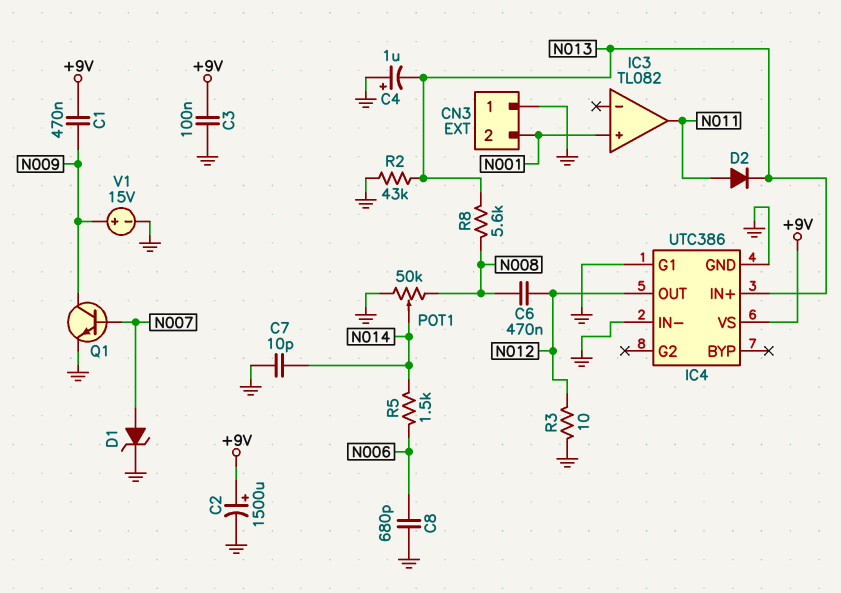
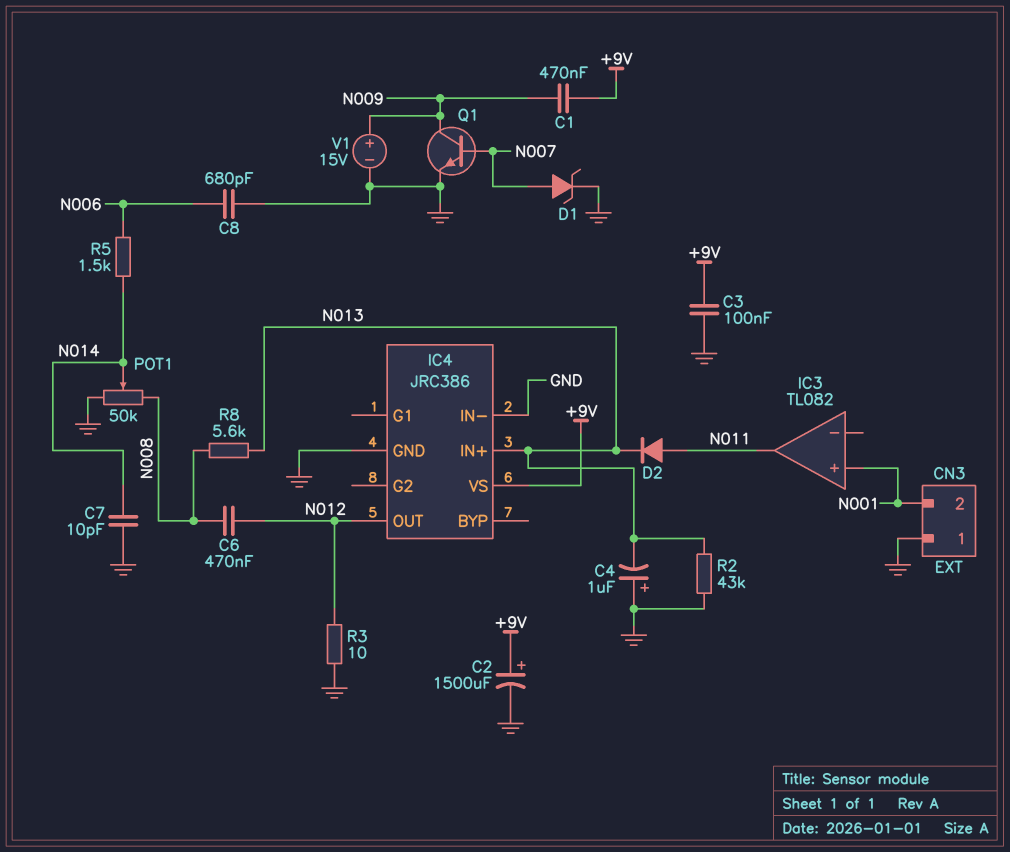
IC4: UTC386 -> JRC386
IC4 pin G1: GND -> none

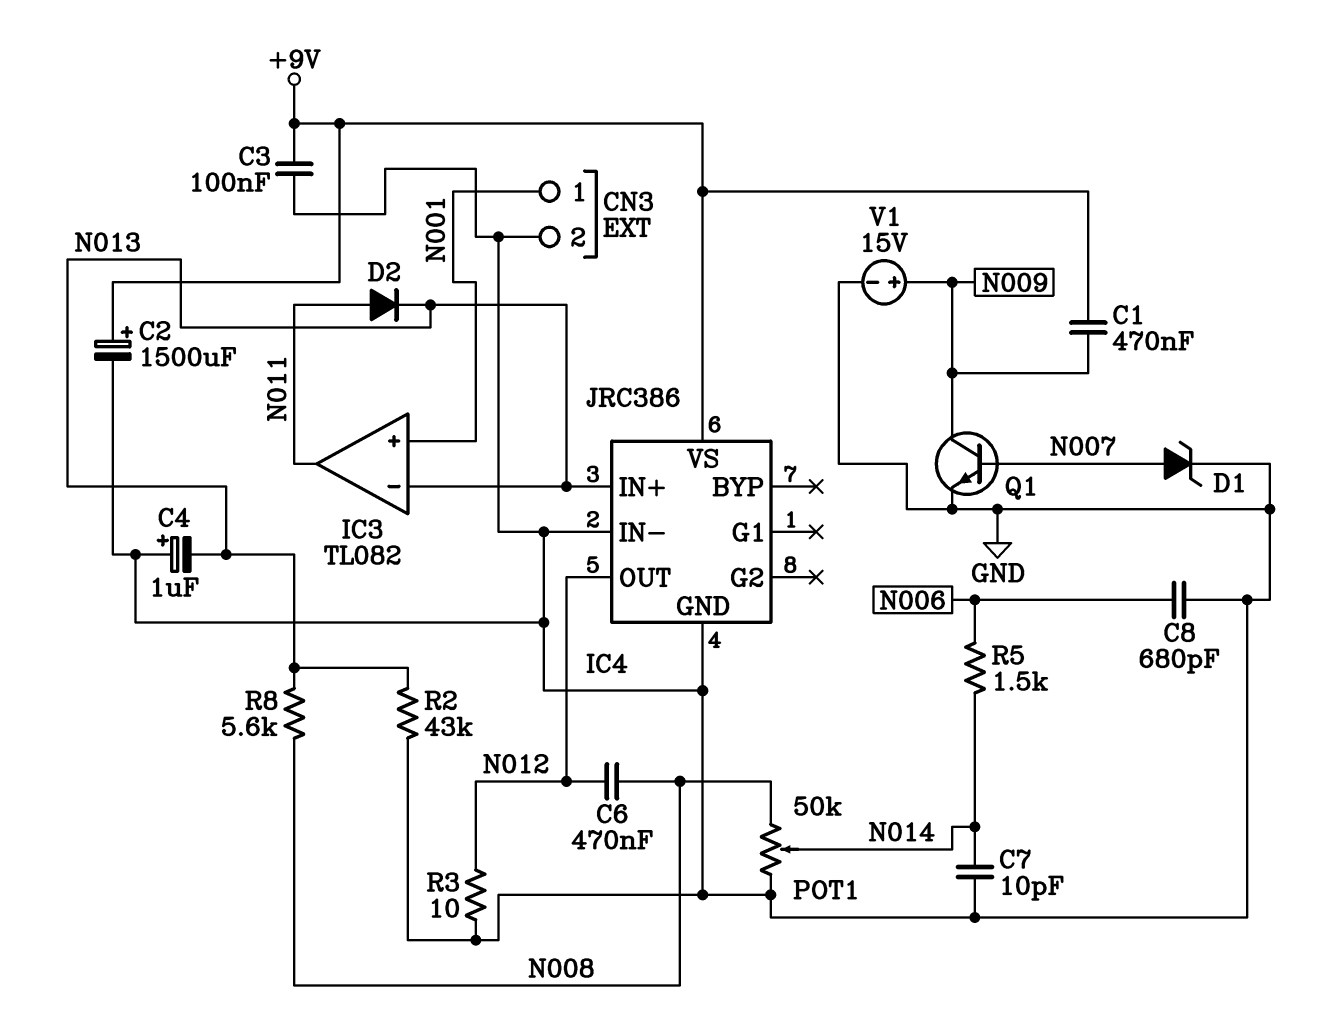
CN3 pin 1: GND -> N001
CN3 pin 2: N001 -> GND
IC3 pin in-: none -> N013

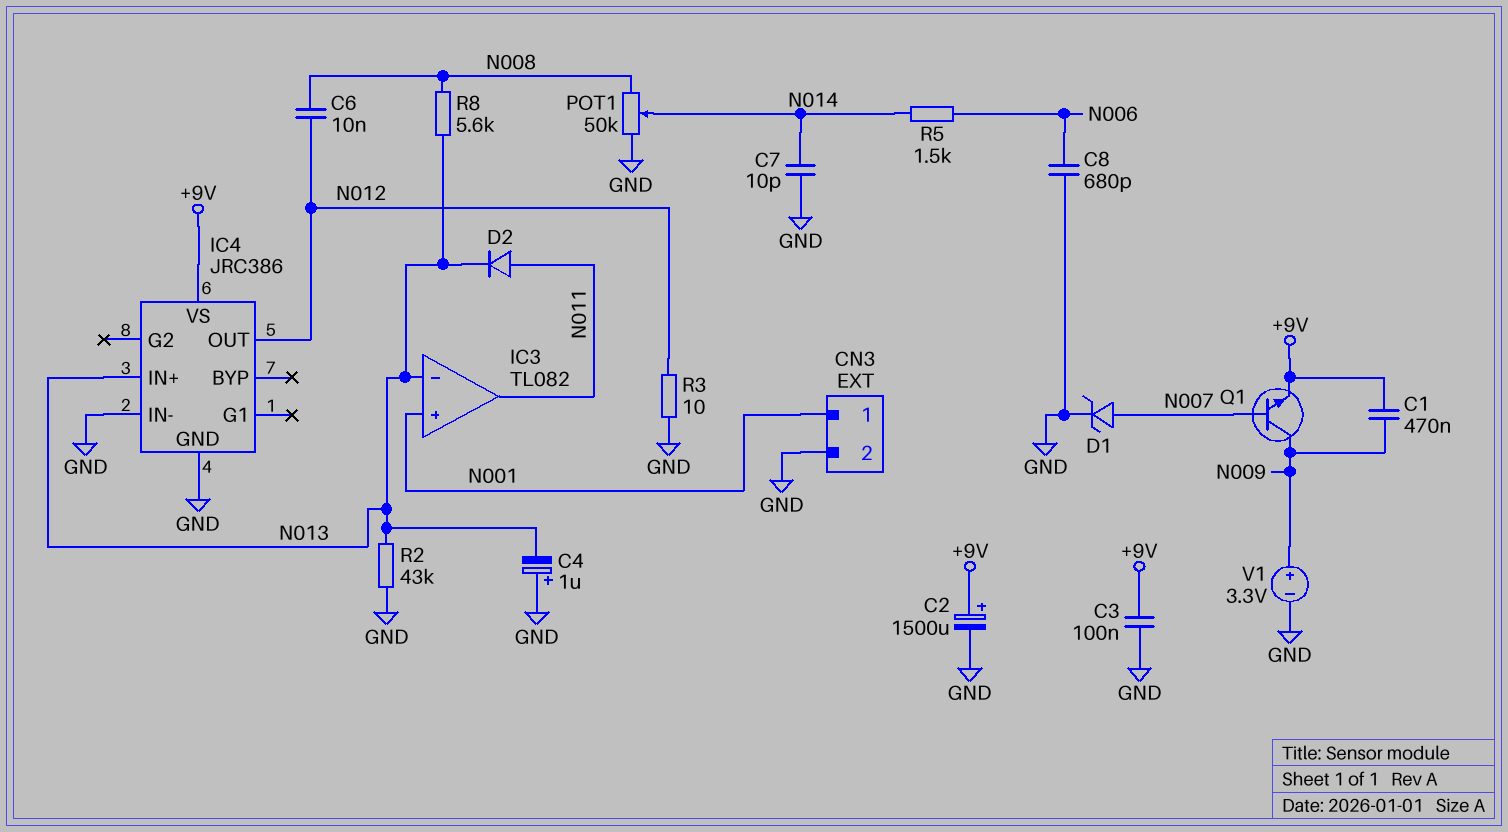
C6: 470nF (N008, N012) -> 10nF (N008, N012)
Q1: NPN (B N007, C N009, E GND) -> NPN (B N007, C N009, E +9V)
V1: 15V (plus N009, minus GND) -> 3.3V (plus N009, minus GND)

